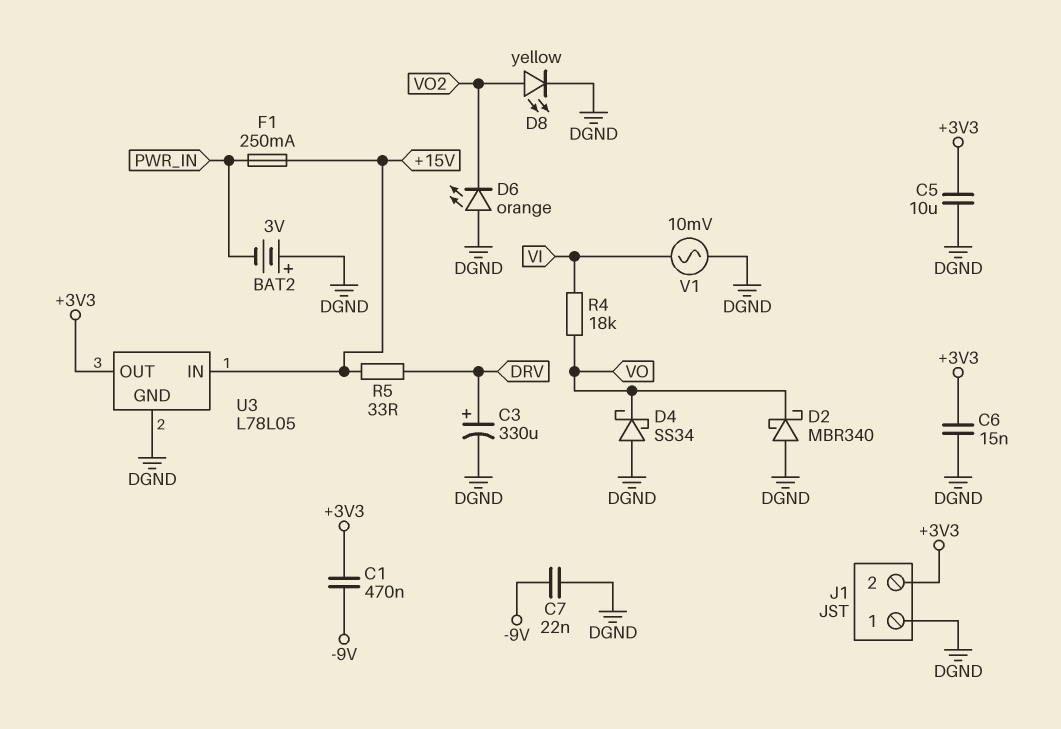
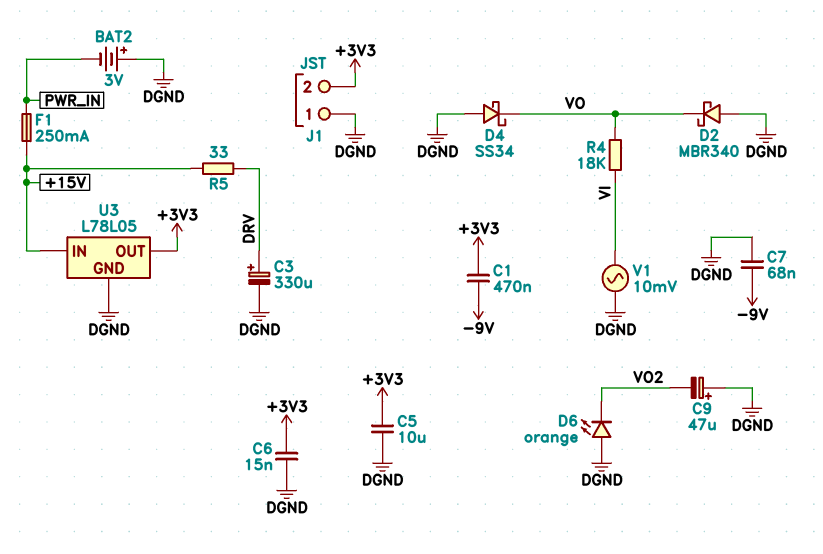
C7: 22nF (-9V, DGND) -> 68nF (-9V, DGND)
C9: none -> 47uF (plus DGND, minus VO2)
D8: LED yellow (A VO2, K DGND) -> none

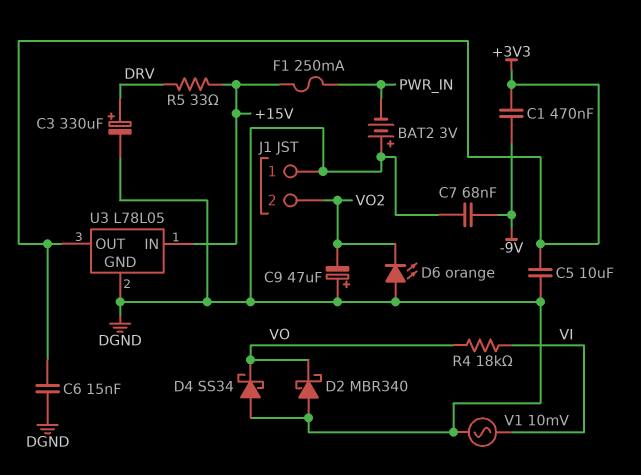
J1 pin 2: +3V3 -> VO2

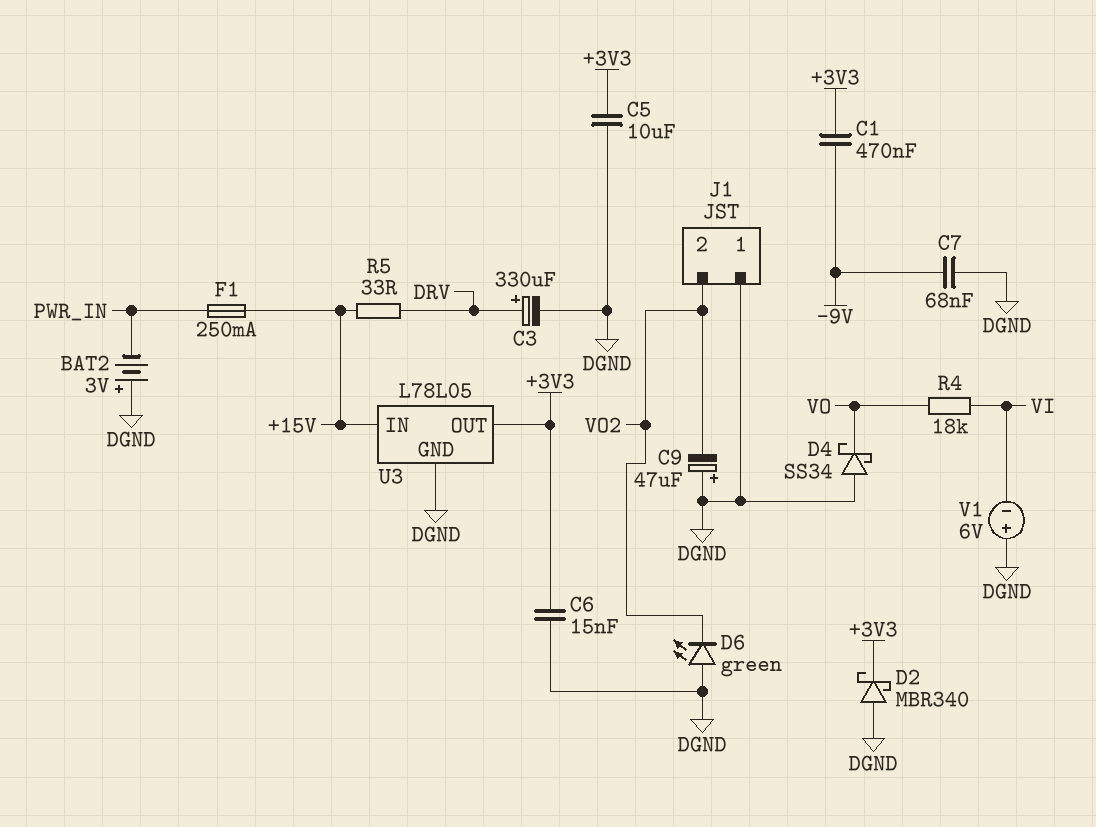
D2: schottky MBR340 (A DGND, K VO) -> schottky MBR340 (A DGND, K +3V3)
D6: LED orange (A DGND, K VO2) -> LED green (A DGND, K VO2)
V1: AC 10mV (DGND, VI) -> 6V (plus DGND, minus VI)

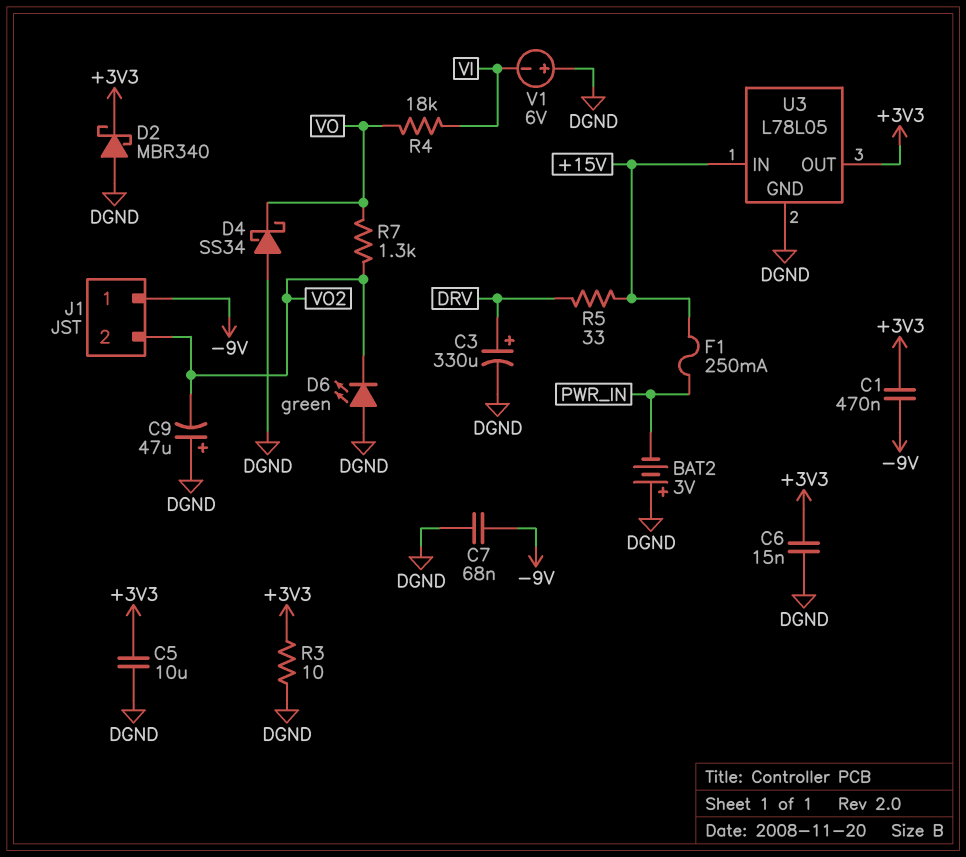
J1 pin 1: DGND -> -9V
R3: none -> 10 (+3V3, DGND)
R7: none -> 1.3k (VO, VO2)

